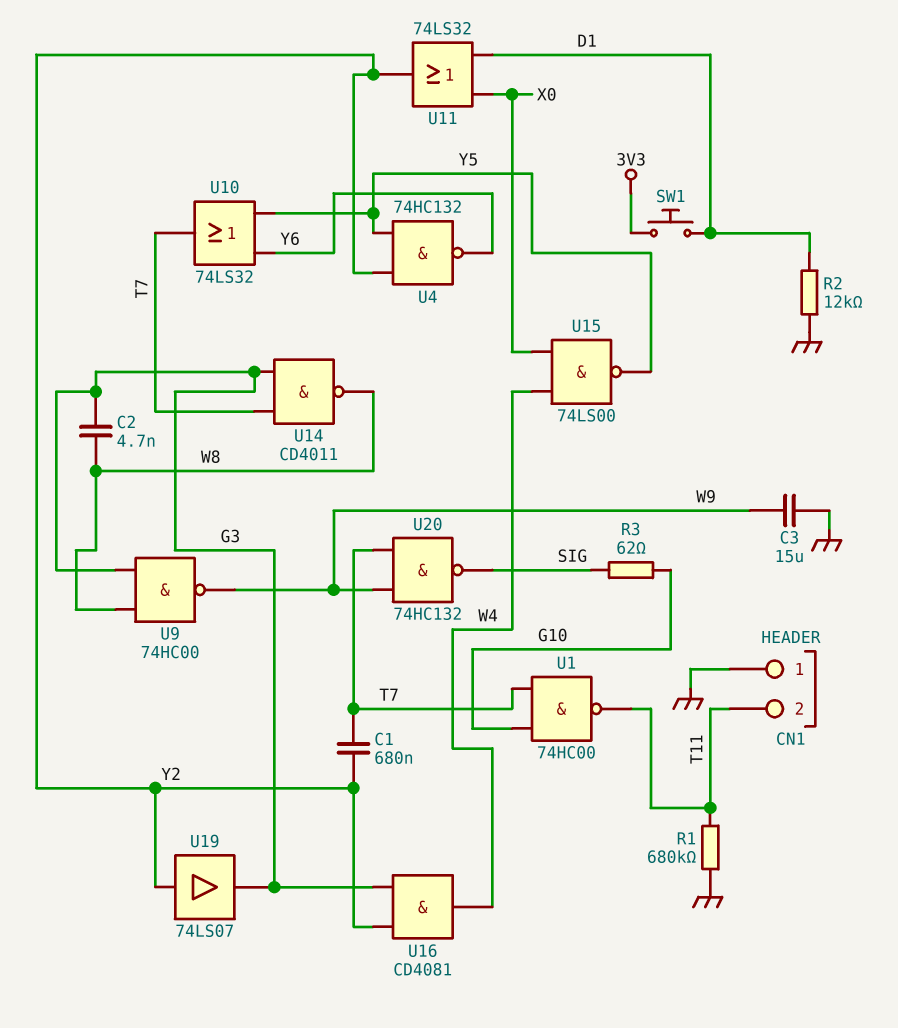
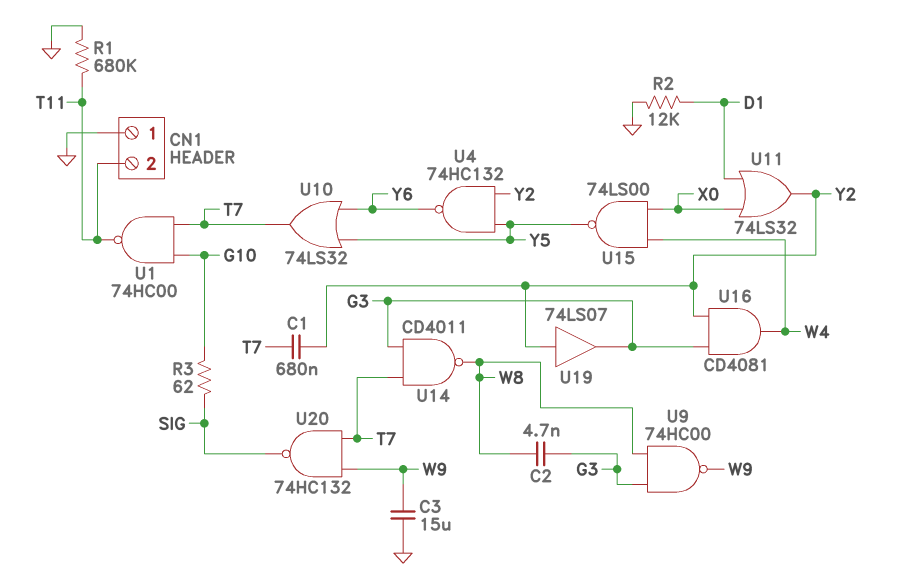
SW1: button (3V3, D1) -> none

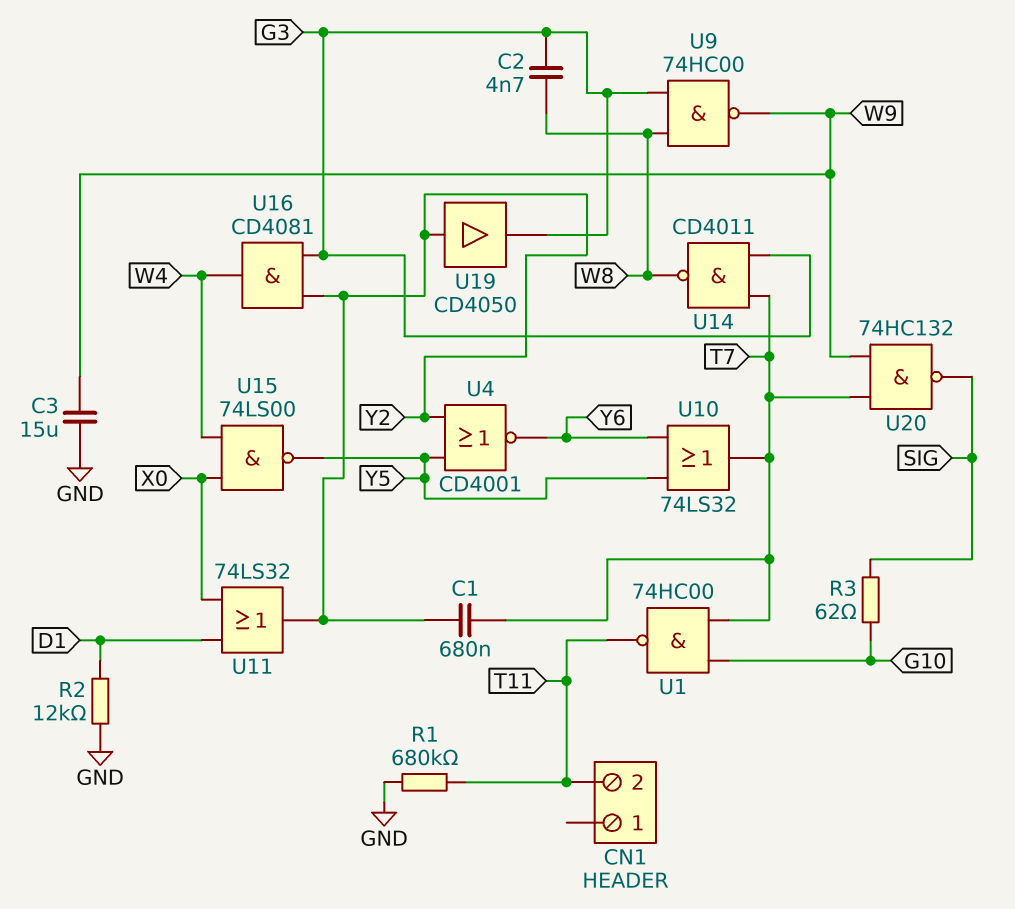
CN1 pin 1: GND -> none
U4: NAND 74HC132 (in Y2, in Y5, out Y6) -> NOR CD4001 (in Y2, in Y5, out Y6)
U19: buffer 74LS07 (in Y2, out G3) -> buffer CD4050 (in Y2, out G3)

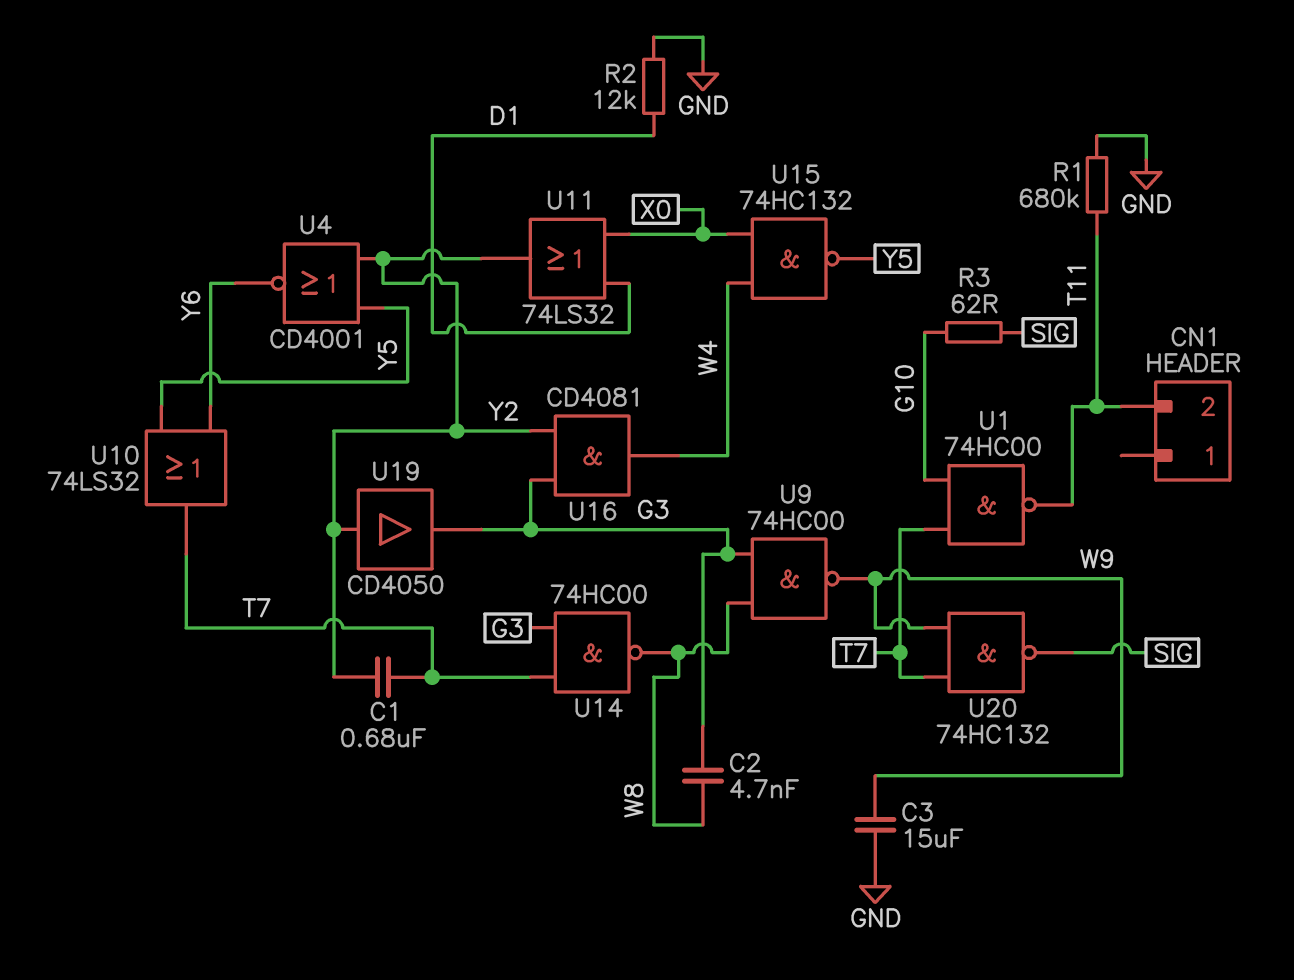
U14: NAND CD4011 (in G3, in T7, out W8) -> NAND 74HC00 (in G3, in T7, out W8)
U15: NAND 74LS00 (in W4, in X0, out Y5) -> NAND 74HC132 (in W4, in X0, out Y5)

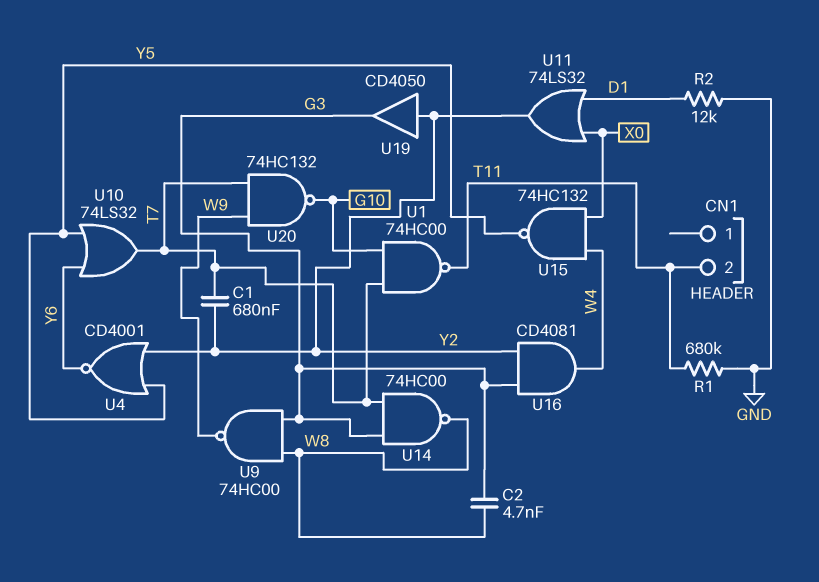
C3: 15uF (GND, W9) -> none
R3: 62 (G10, SIG) -> none
U20: NAND 74HC132 (in T7, in W9, out SIG) -> NAND 74HC132 (in T7, in W9, out G10)

